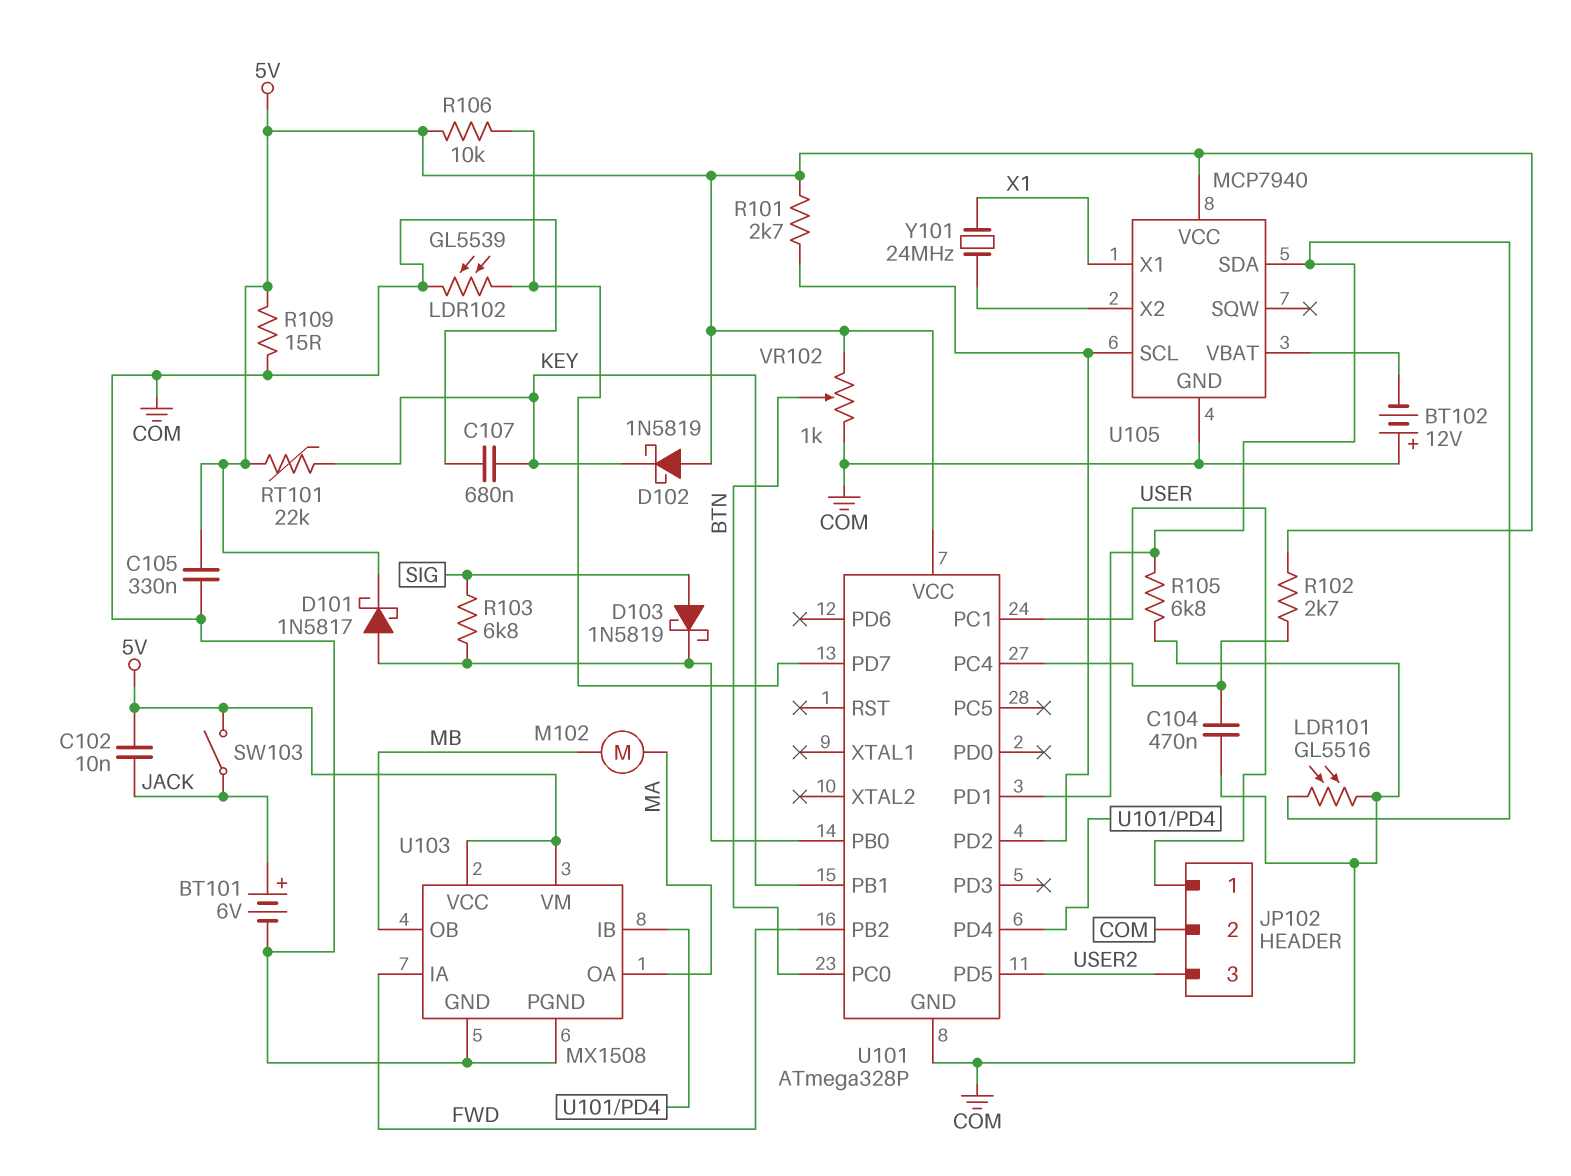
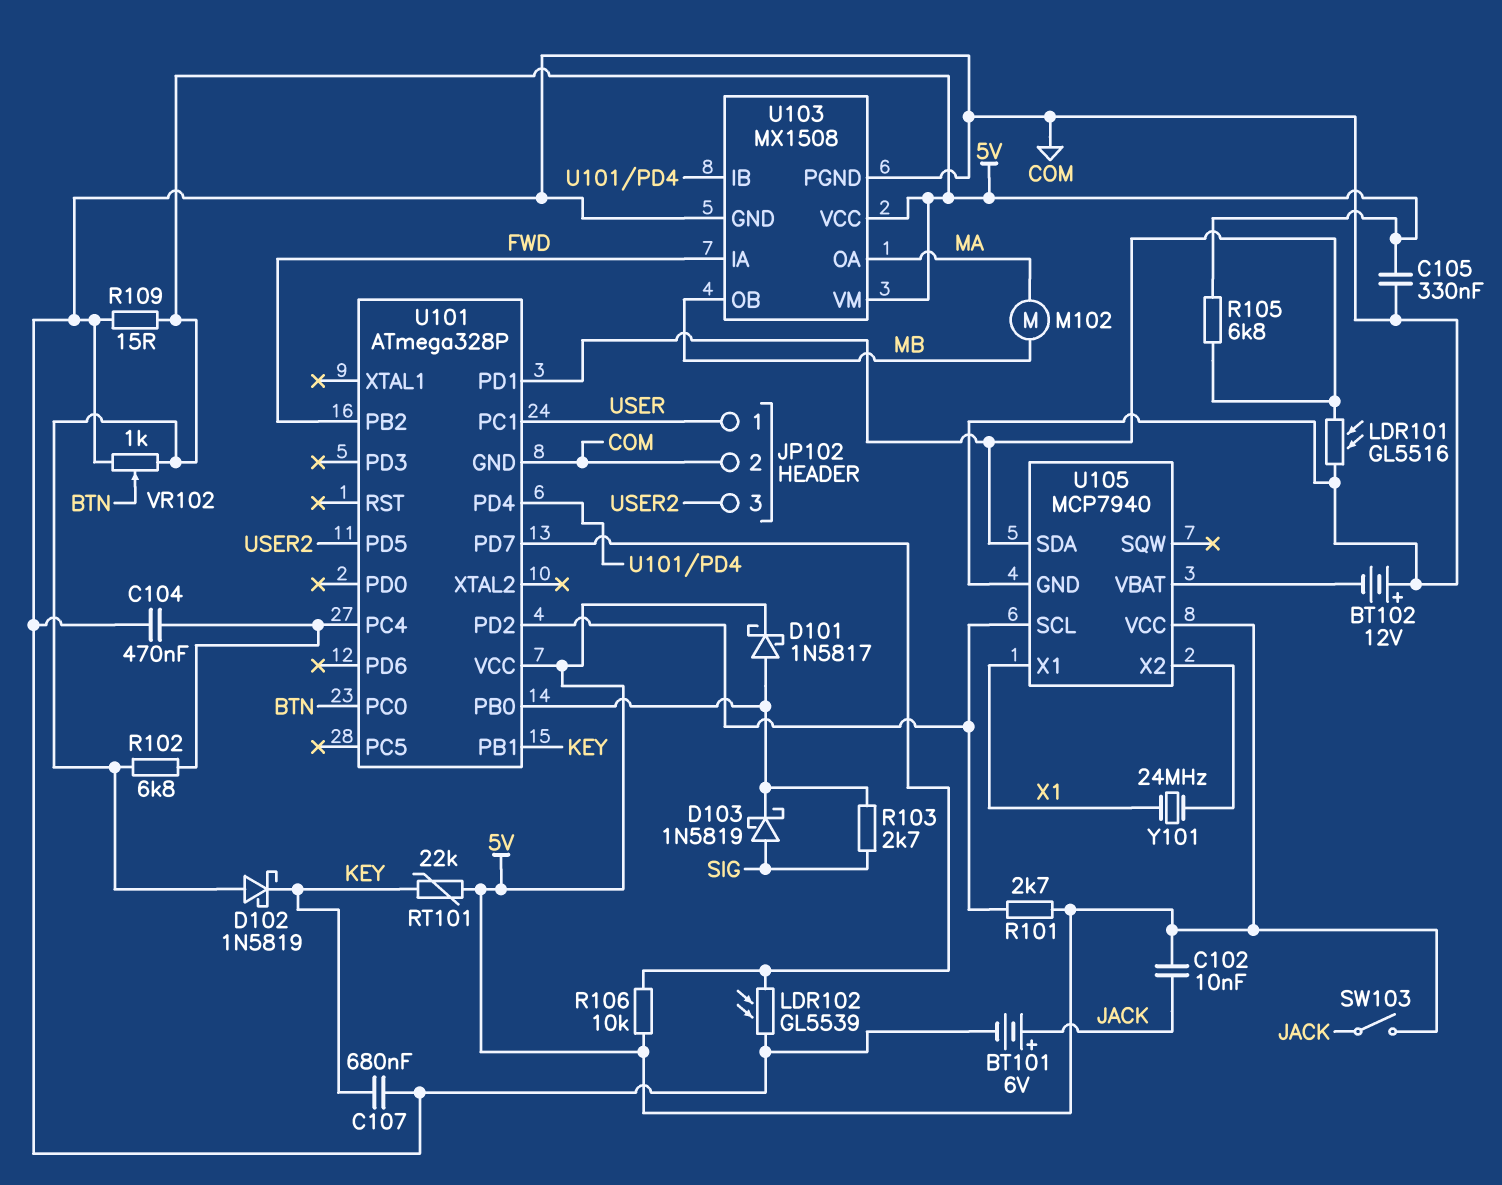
R102: 2.7k (5V, U101/PC4) -> 6.8k (5V, U101/PC4)
R103: 6.8k (SIG, U101/PB0) -> 2.7k (SIG, U101/PB0)
R105: 6.8k (COM, U101/PD1) -> 6.8k (5V, U101/PD1)

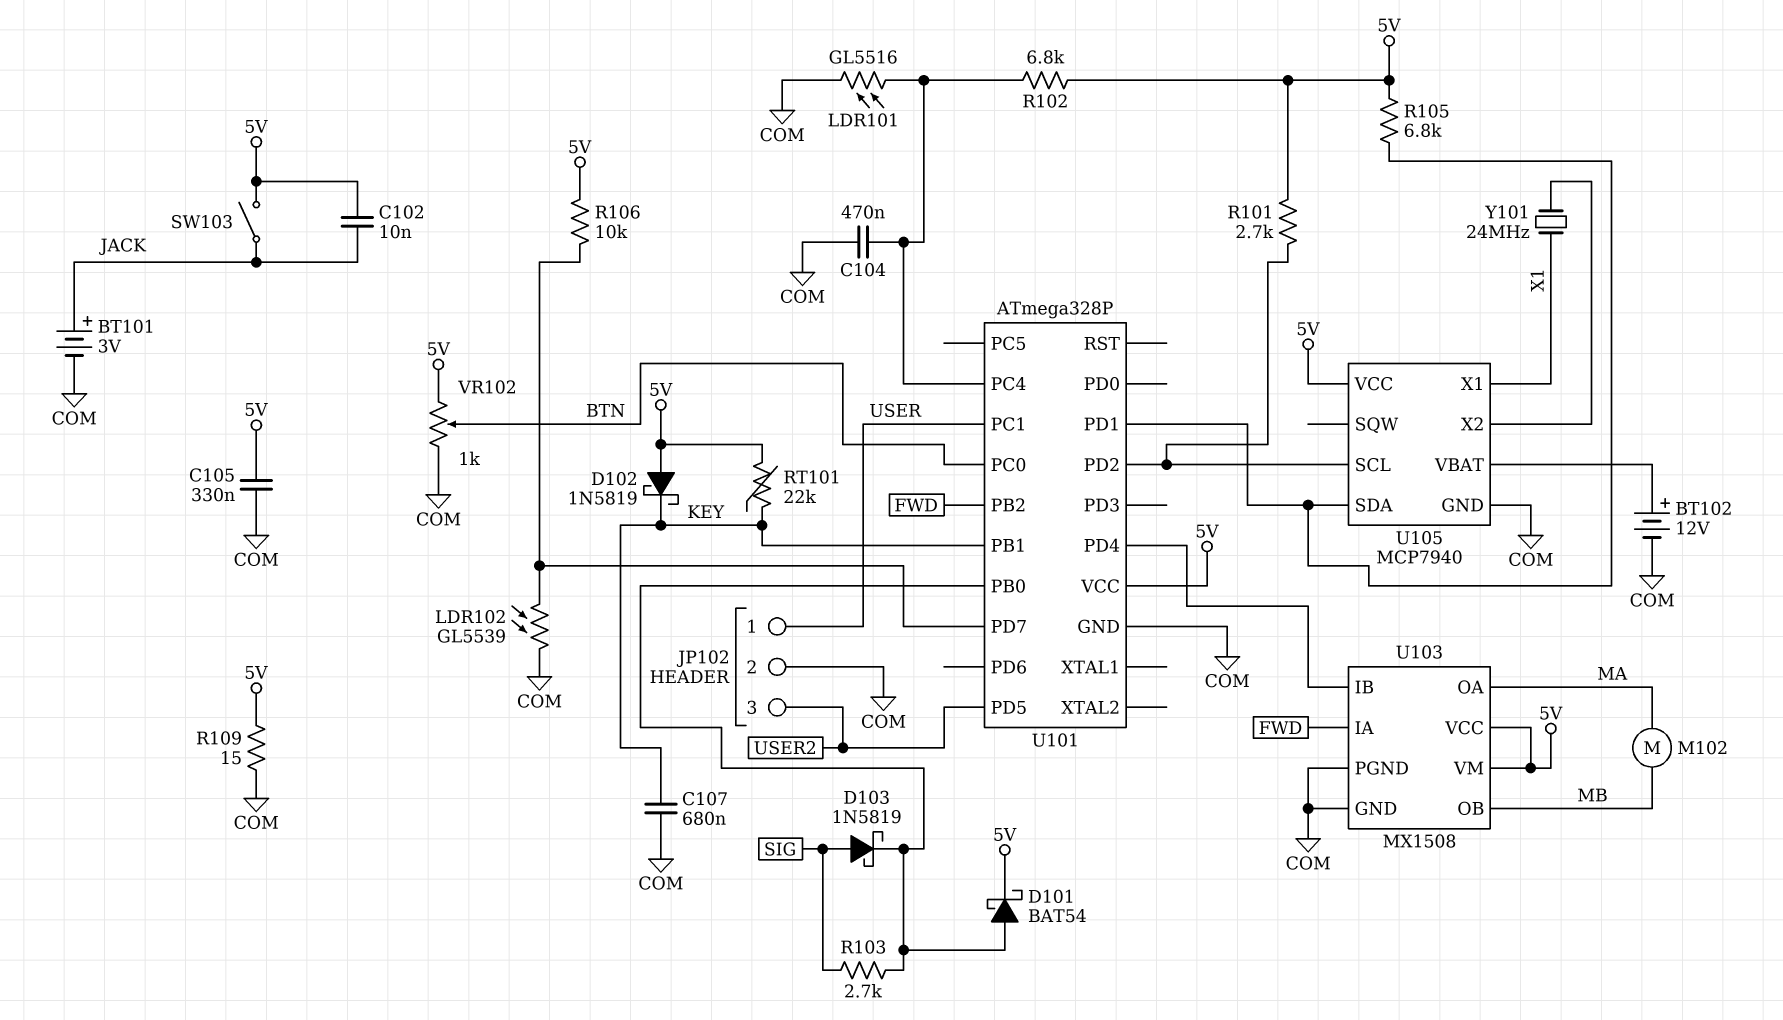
BT101: 6V (plus JACK, minus COM) -> 3V (plus JACK, minus COM)
BT102: 12V (plus COM, minus U105/VBAT) -> 12V (plus U105/VBAT, minus COM)
D101: schottky 1N5817 (A U101/PB0, K 5V) -> schottky BAT54 (A U101/PB0, K 5V)
LDR101: GL5516 (COM, U101/PD1) -> GL5516 (COM, U101/PC4)

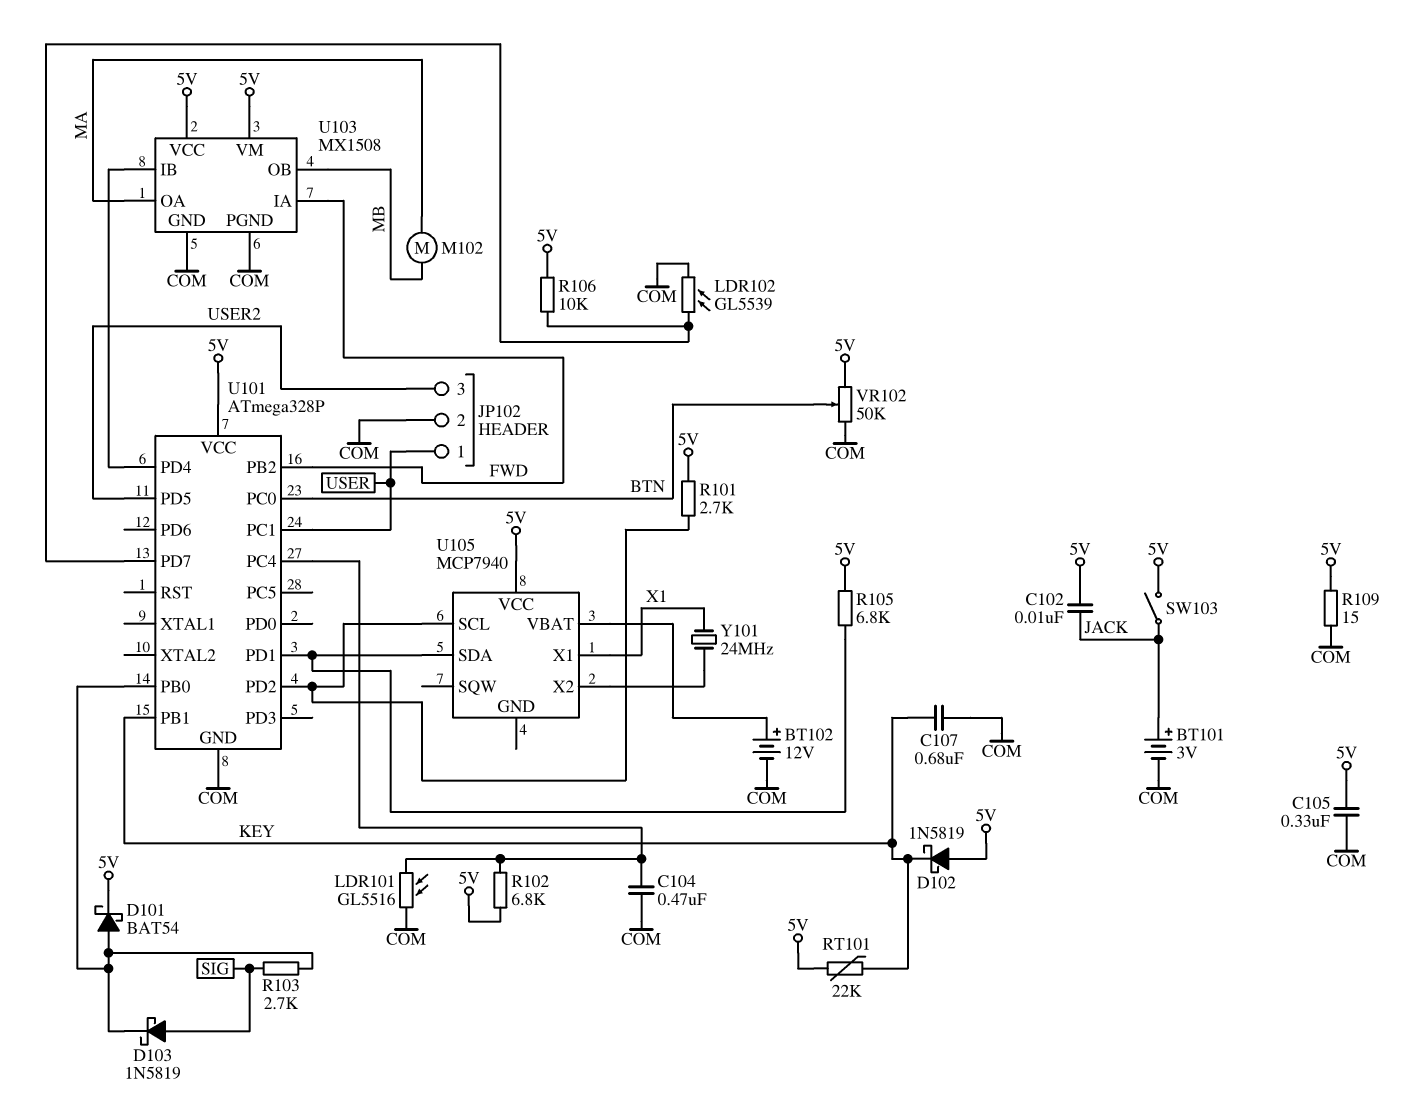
U105 pin GND: COM -> none
VR102: 1k (5V, COM, wiper BTN) -> 50k (5V, COM, wiper BTN)

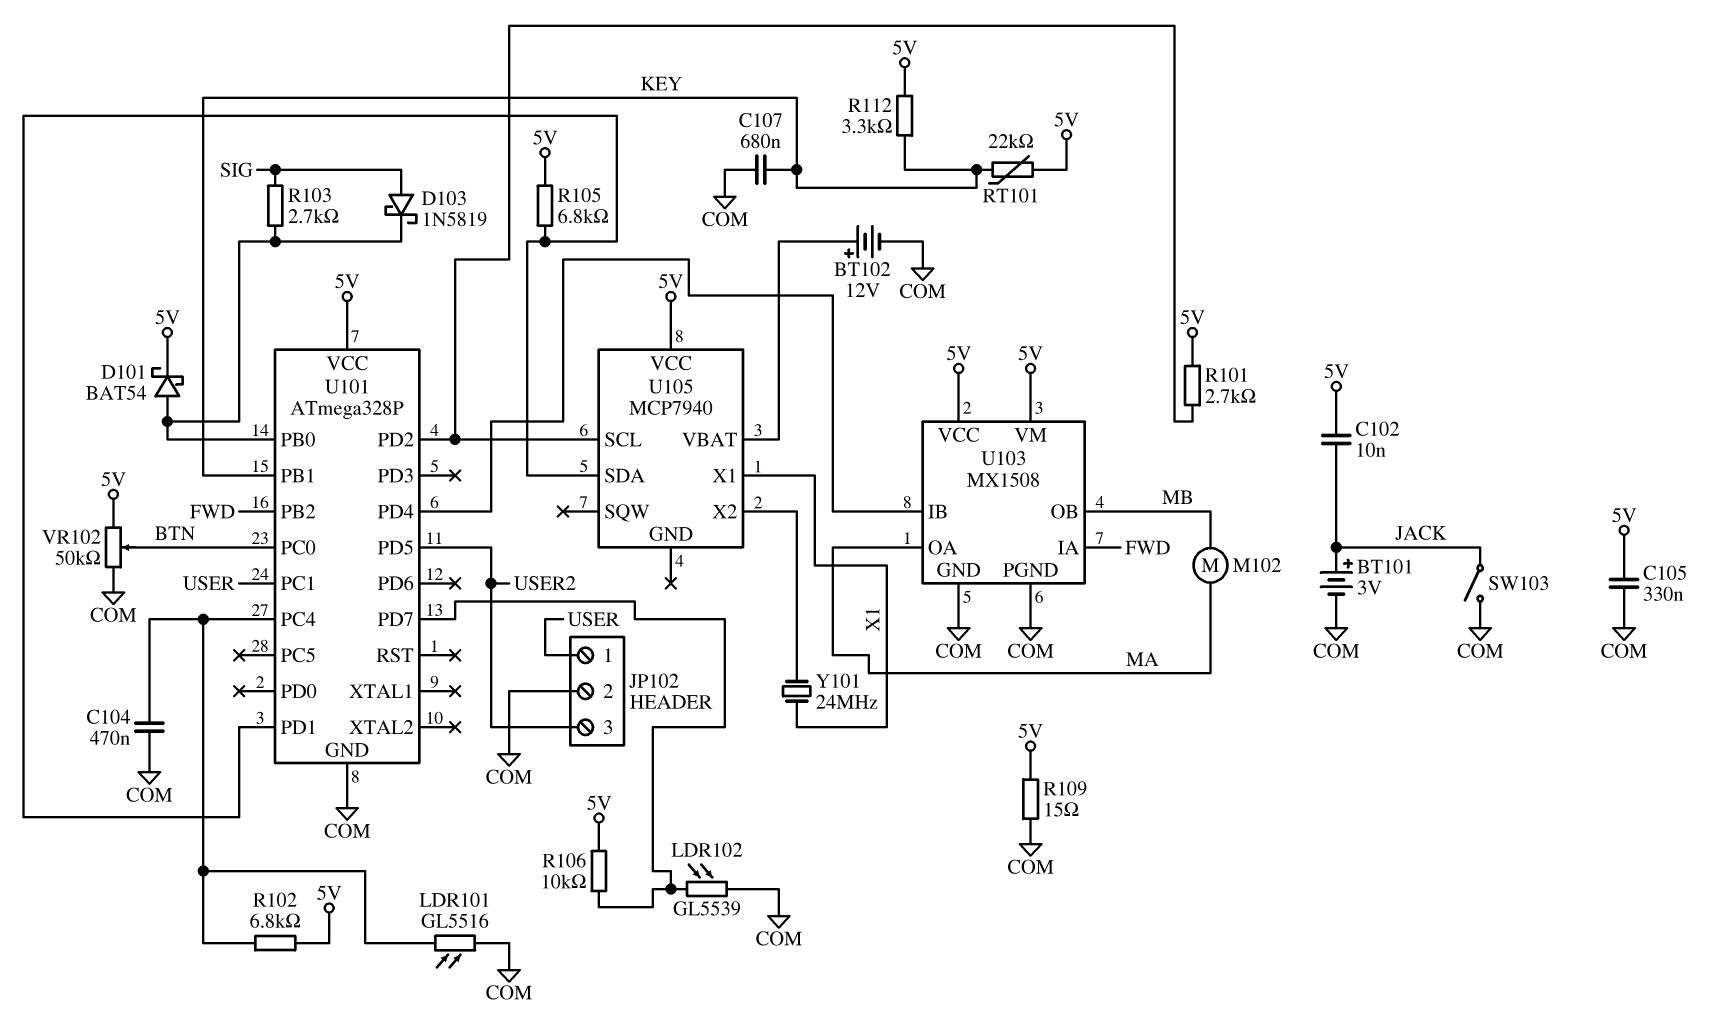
D102: schottky 1N5819 (A 5V, K KEY) -> none
R112: none -> 3.3k (5V, KEY)
SW103: switch (5V, JACK) -> switch (COM, JACK)

